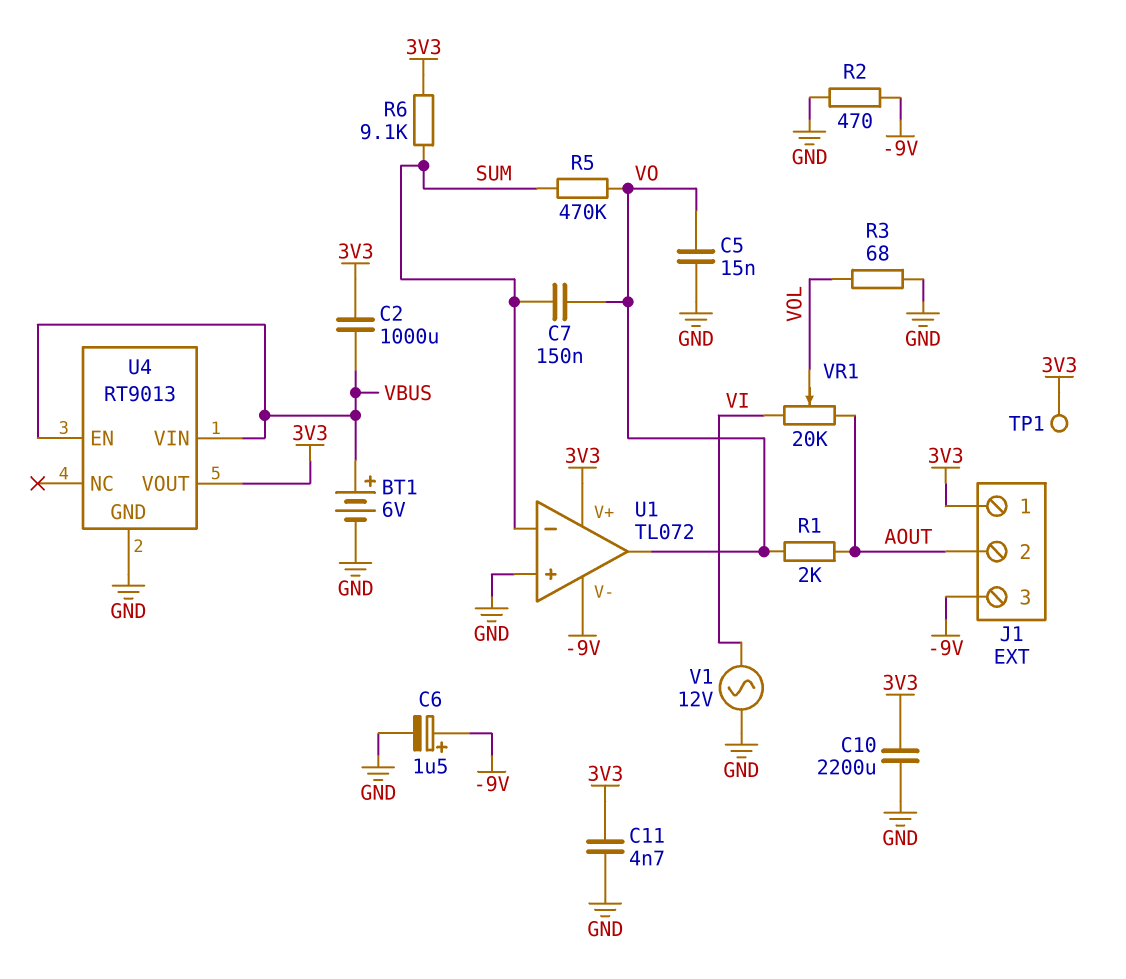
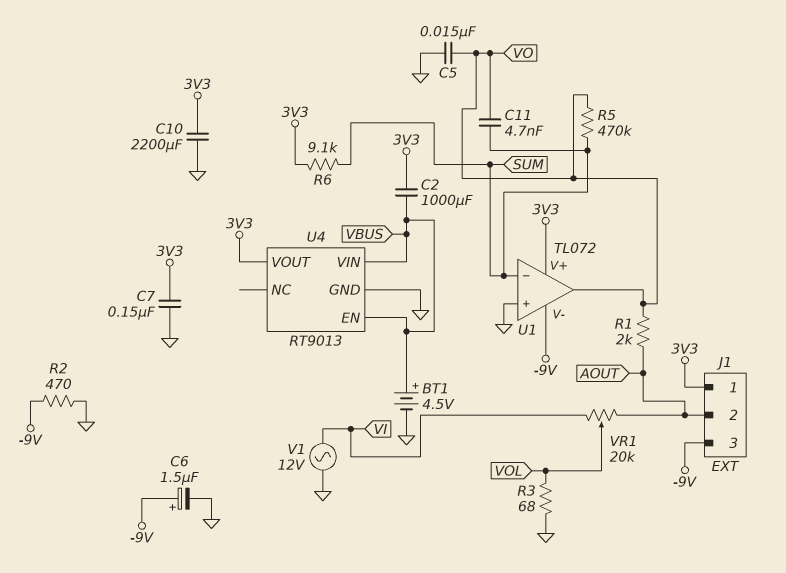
BT1: 6V (plus VBUS, minus GND) -> 4.5V (plus VBUS, minus GND)
C7: 150nF (SUM, VO) -> 150nF (3V3, GND)
C11: 4.7nF (3V3, GND) -> 4.7nF (SUM, VO)
TP1: test point (3V3) -> none

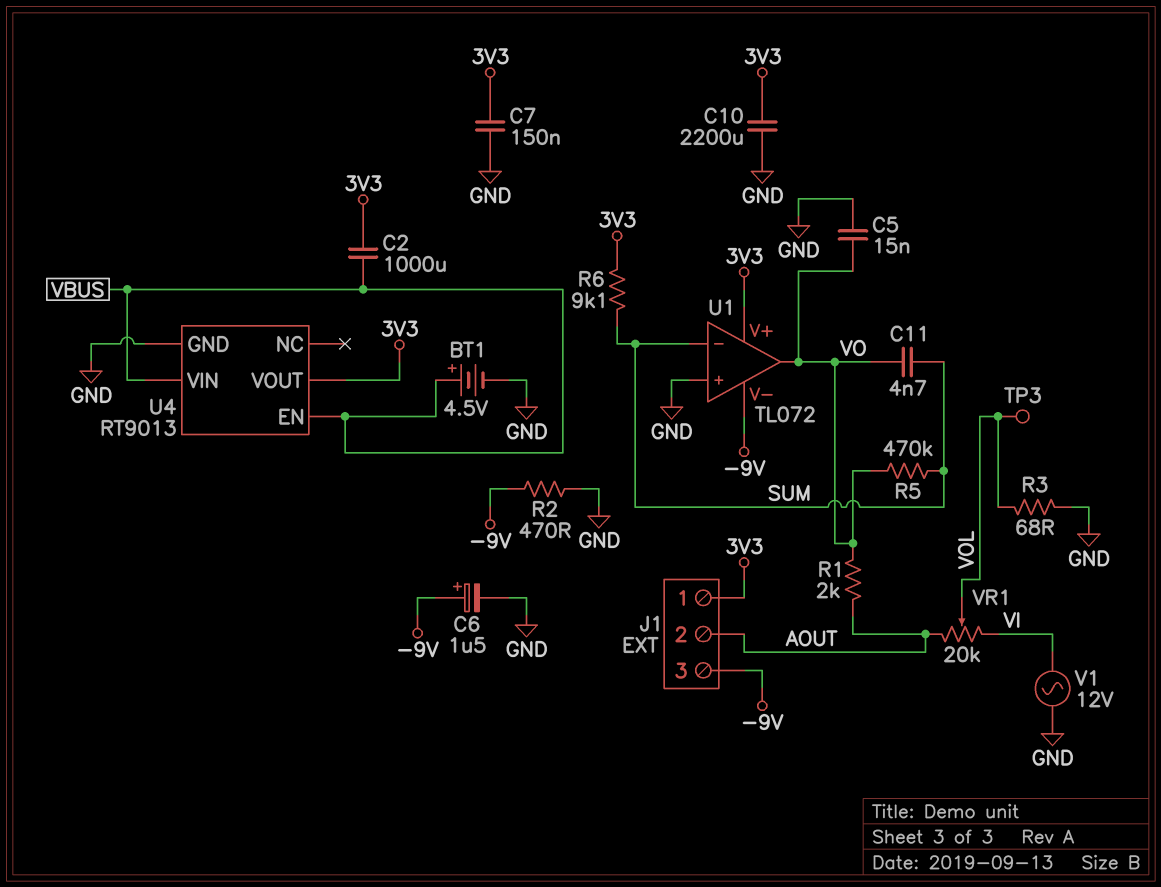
TP3: none -> test point (VOL)

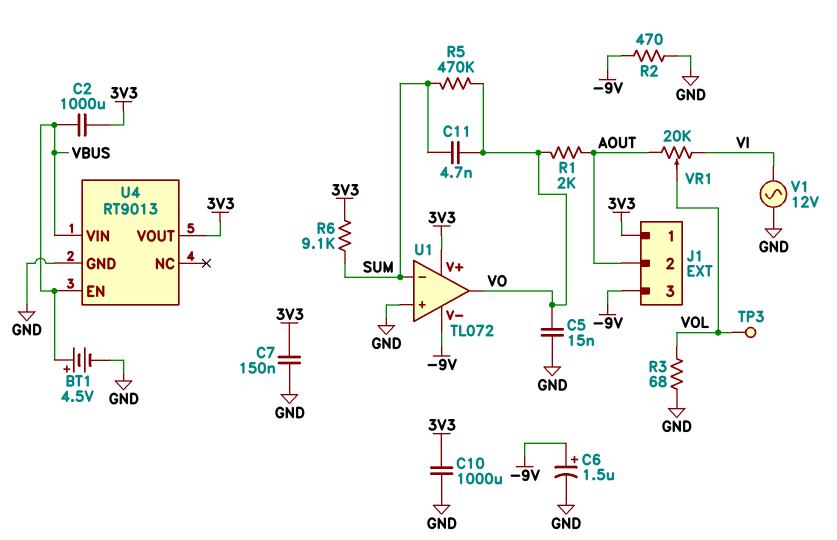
C10: 2200uF (3V3, GND) -> 1000uF (3V3, GND)

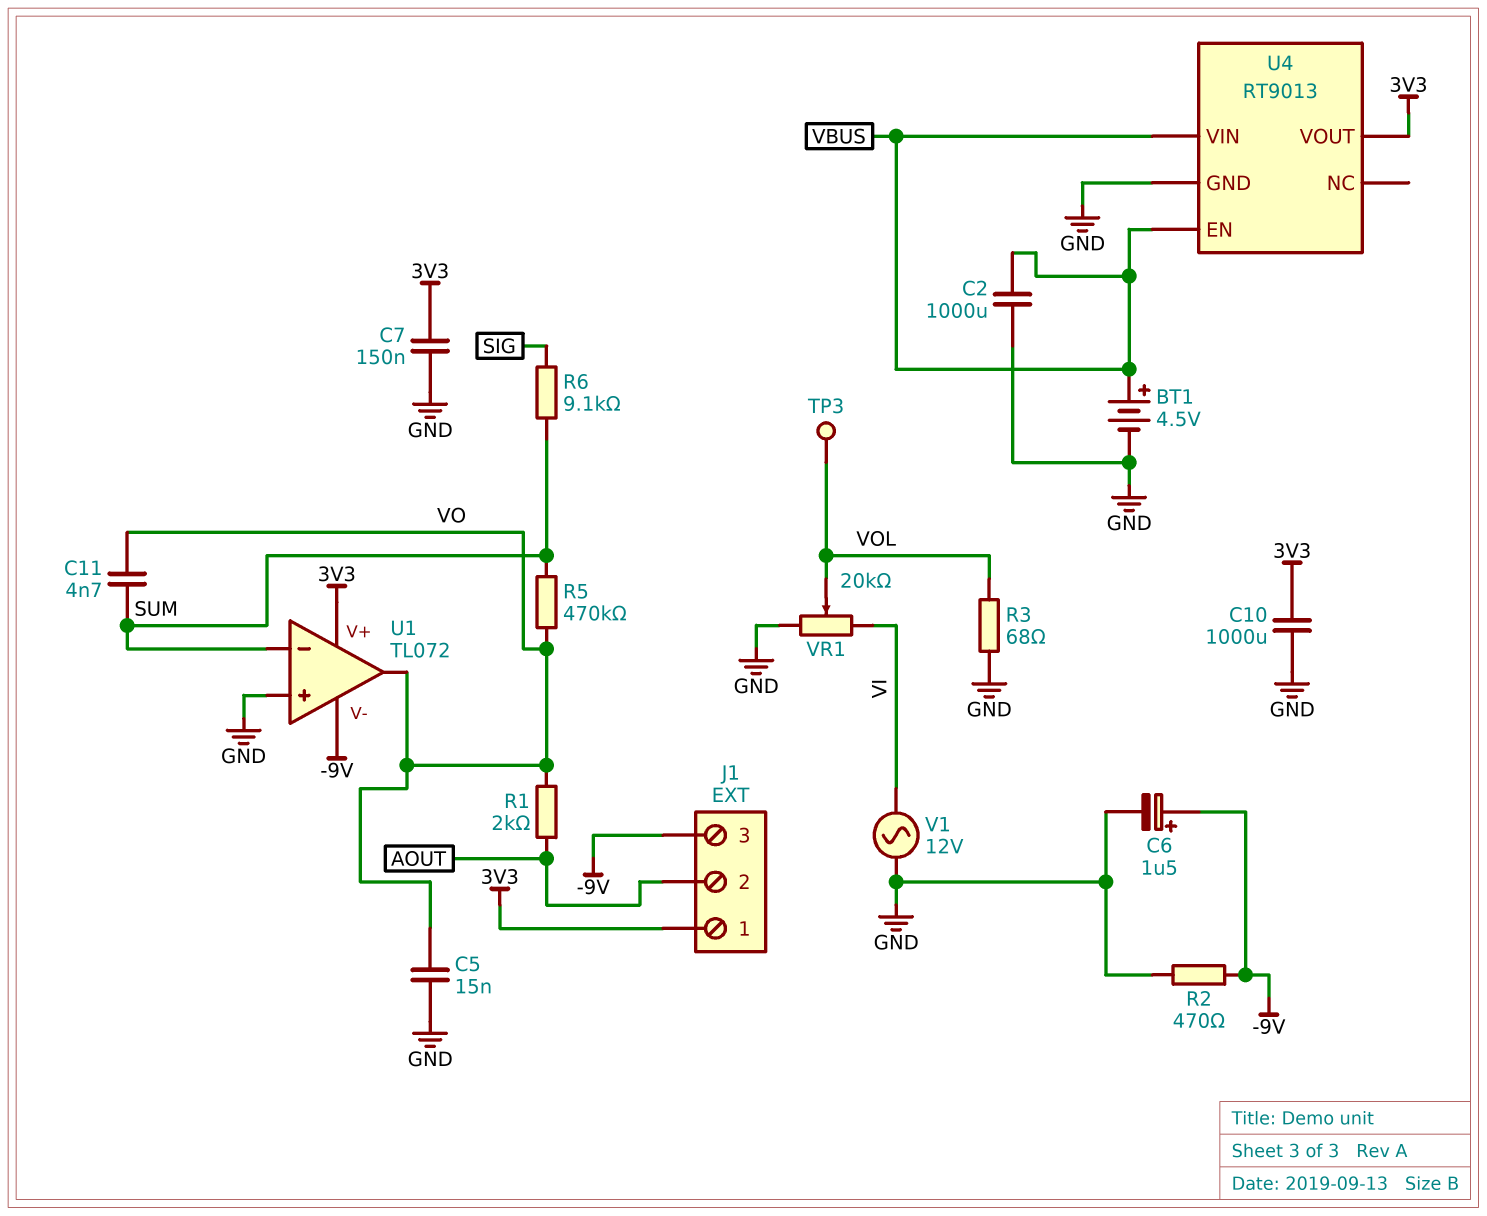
C2: 1000uF (3V3, VBUS) -> 1000uF (GND, VBUS)
R6: 9.1k (3V3, SUM) -> 9.1k (SIG, SUM)
VR1: 20k (AOUT, VI, wiper VOL) -> 20k (GND, VI, wiper VOL)

